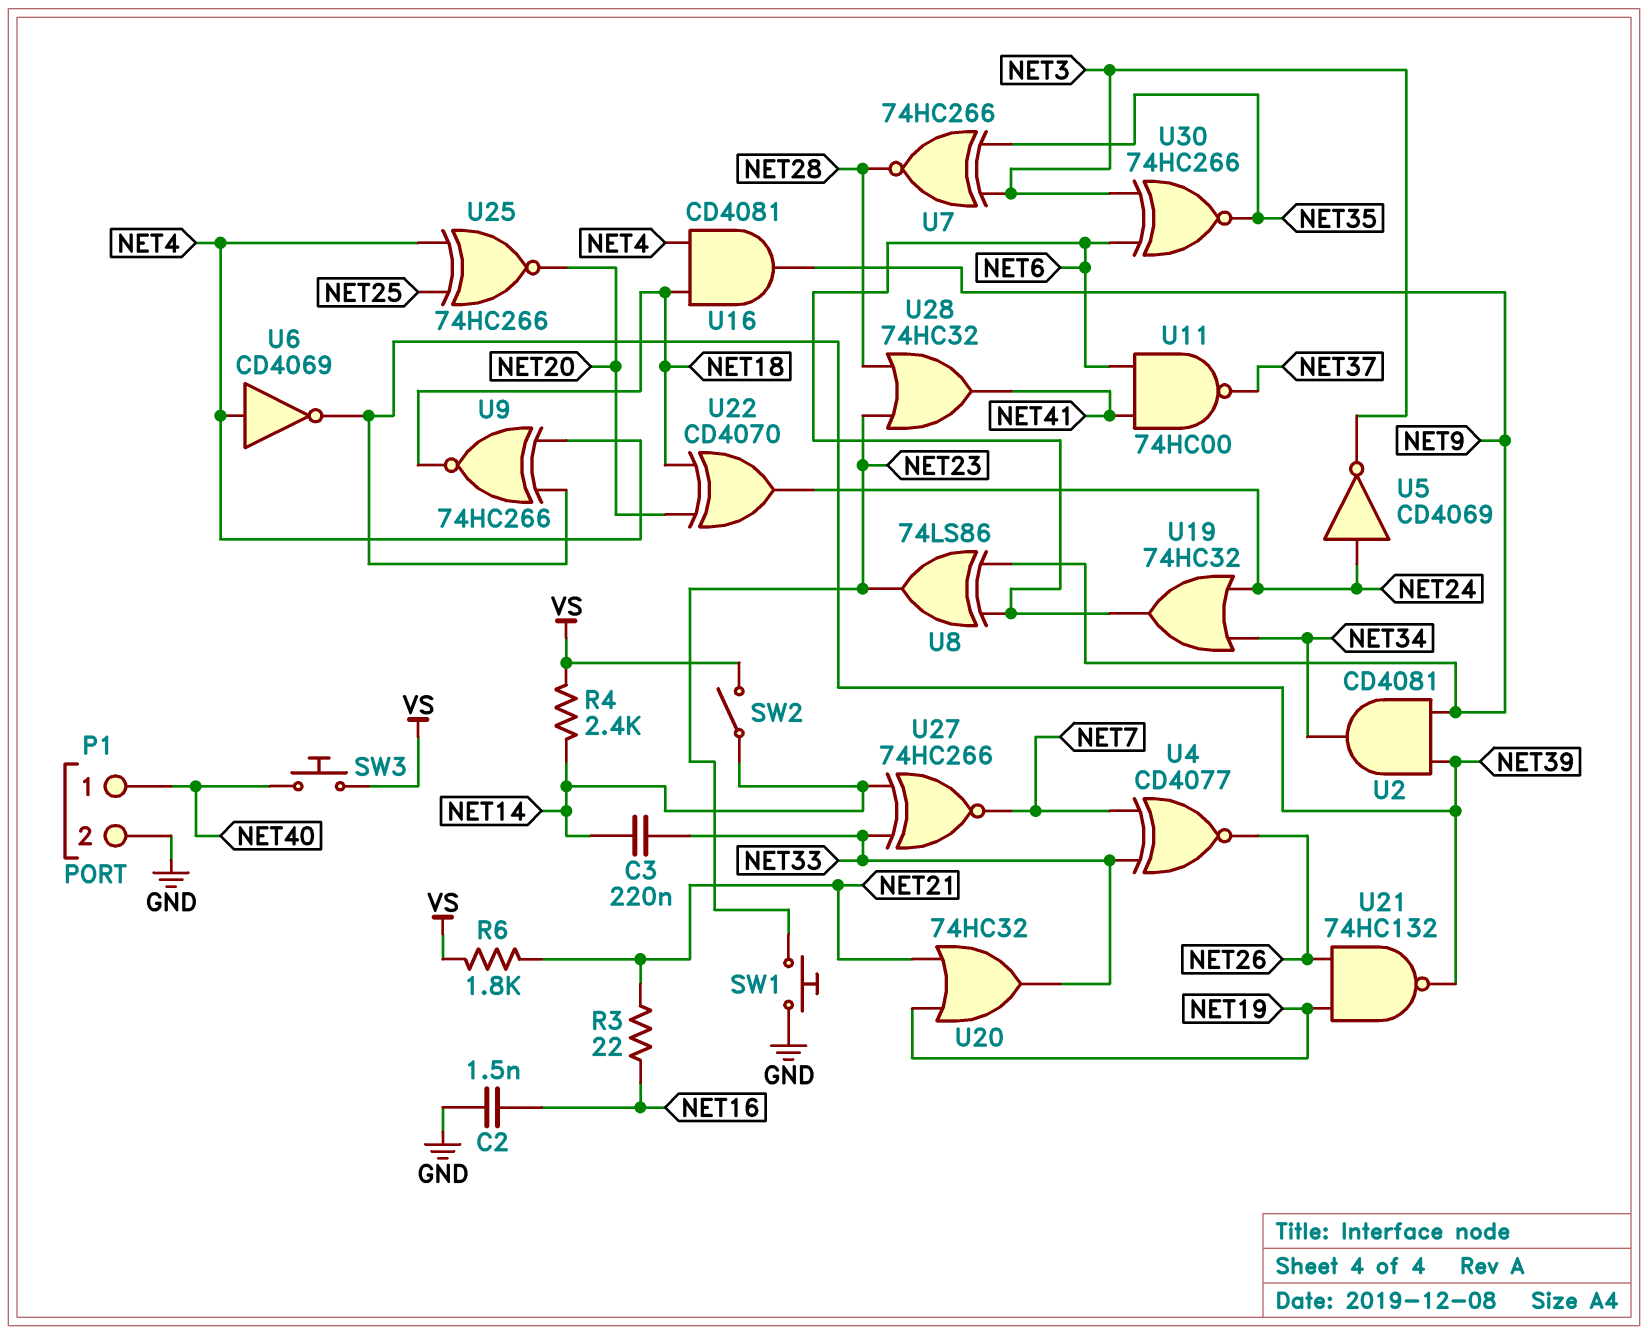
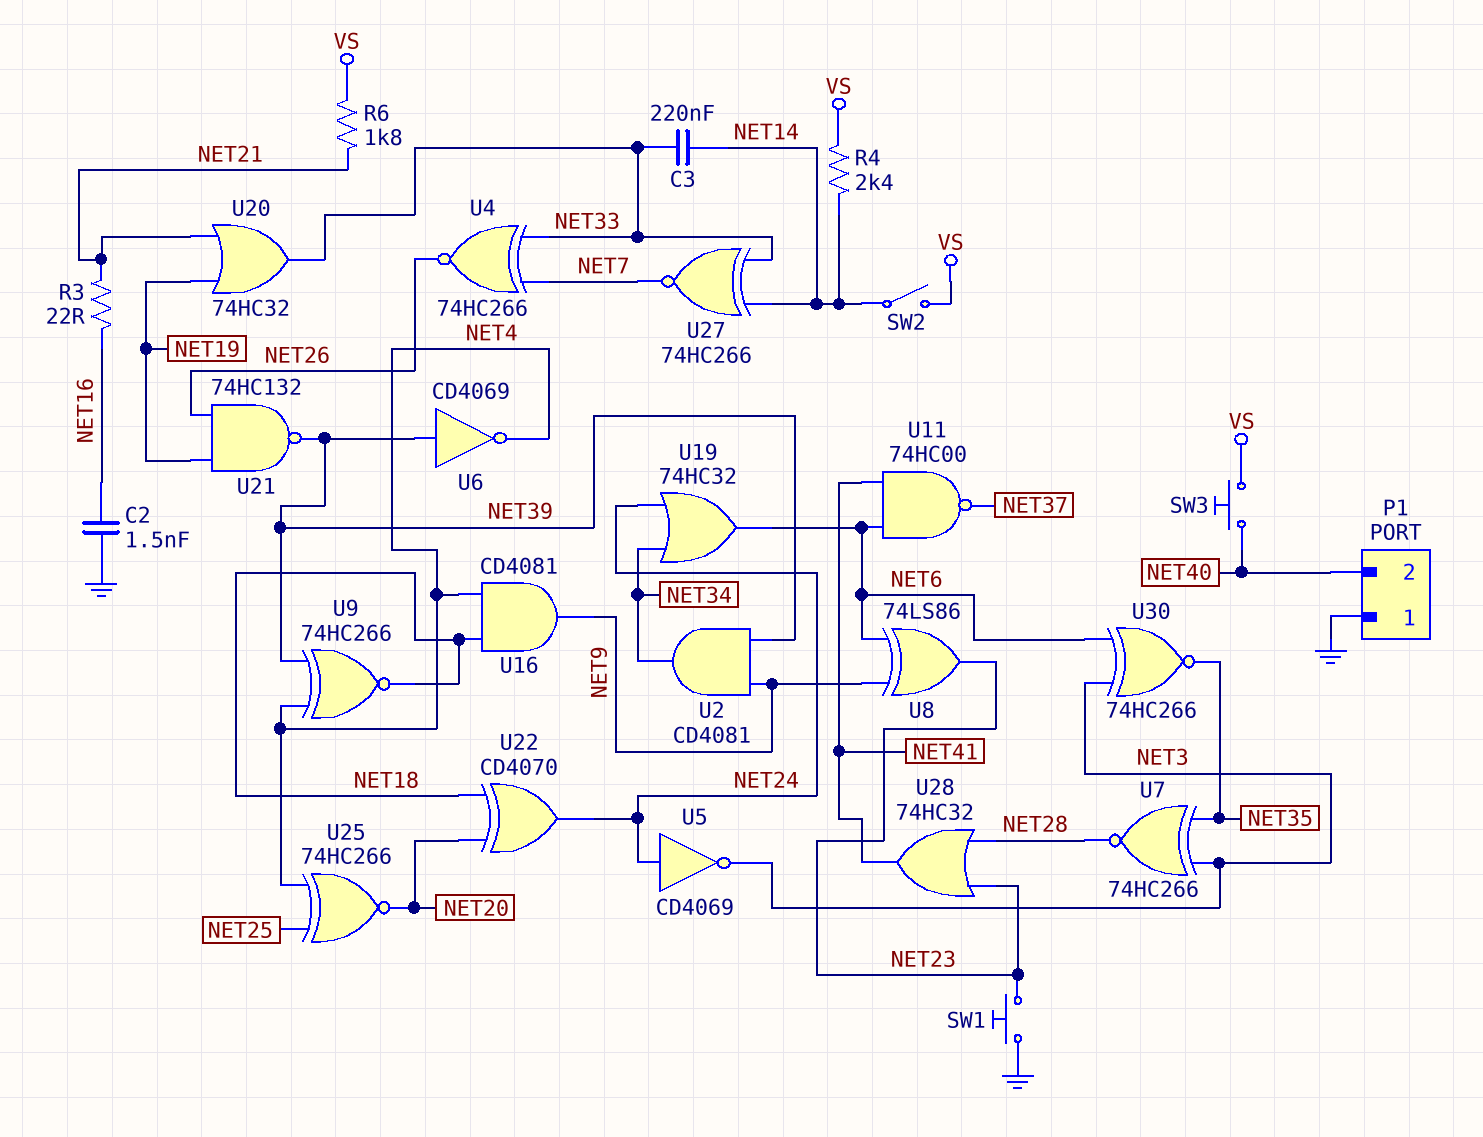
P1 pin 1: NET40 -> GND
P1 pin 2: GND -> NET40
U4: XNOR CD4077 (in NET7, in NET33, out NET26) -> XNOR 74HC266 (in NET7, in NET33, out NET26)
U6: NOT CD4069 (in NET4, out NET39) -> NOT CD4069 (in NET39, out NET4)

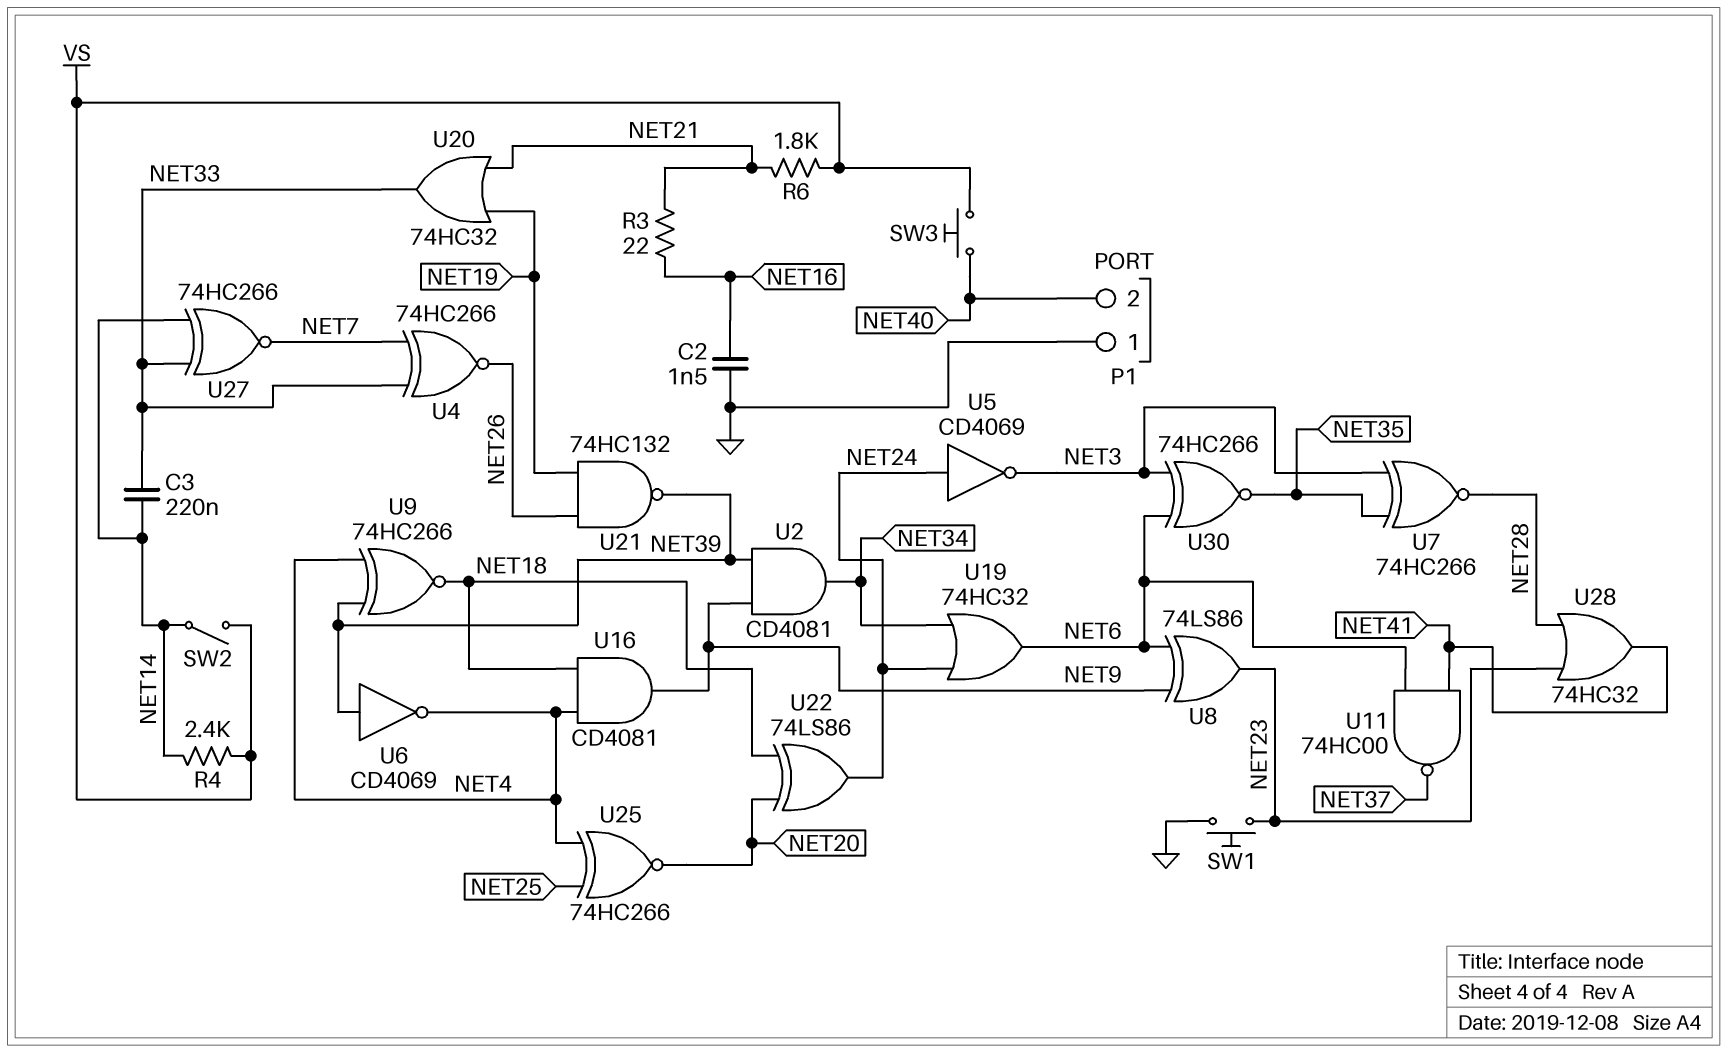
U22: XOR CD4070 (in NET18, in NET20, out NET24) -> XOR 74LS86 (in NET18, in NET20, out NET24)

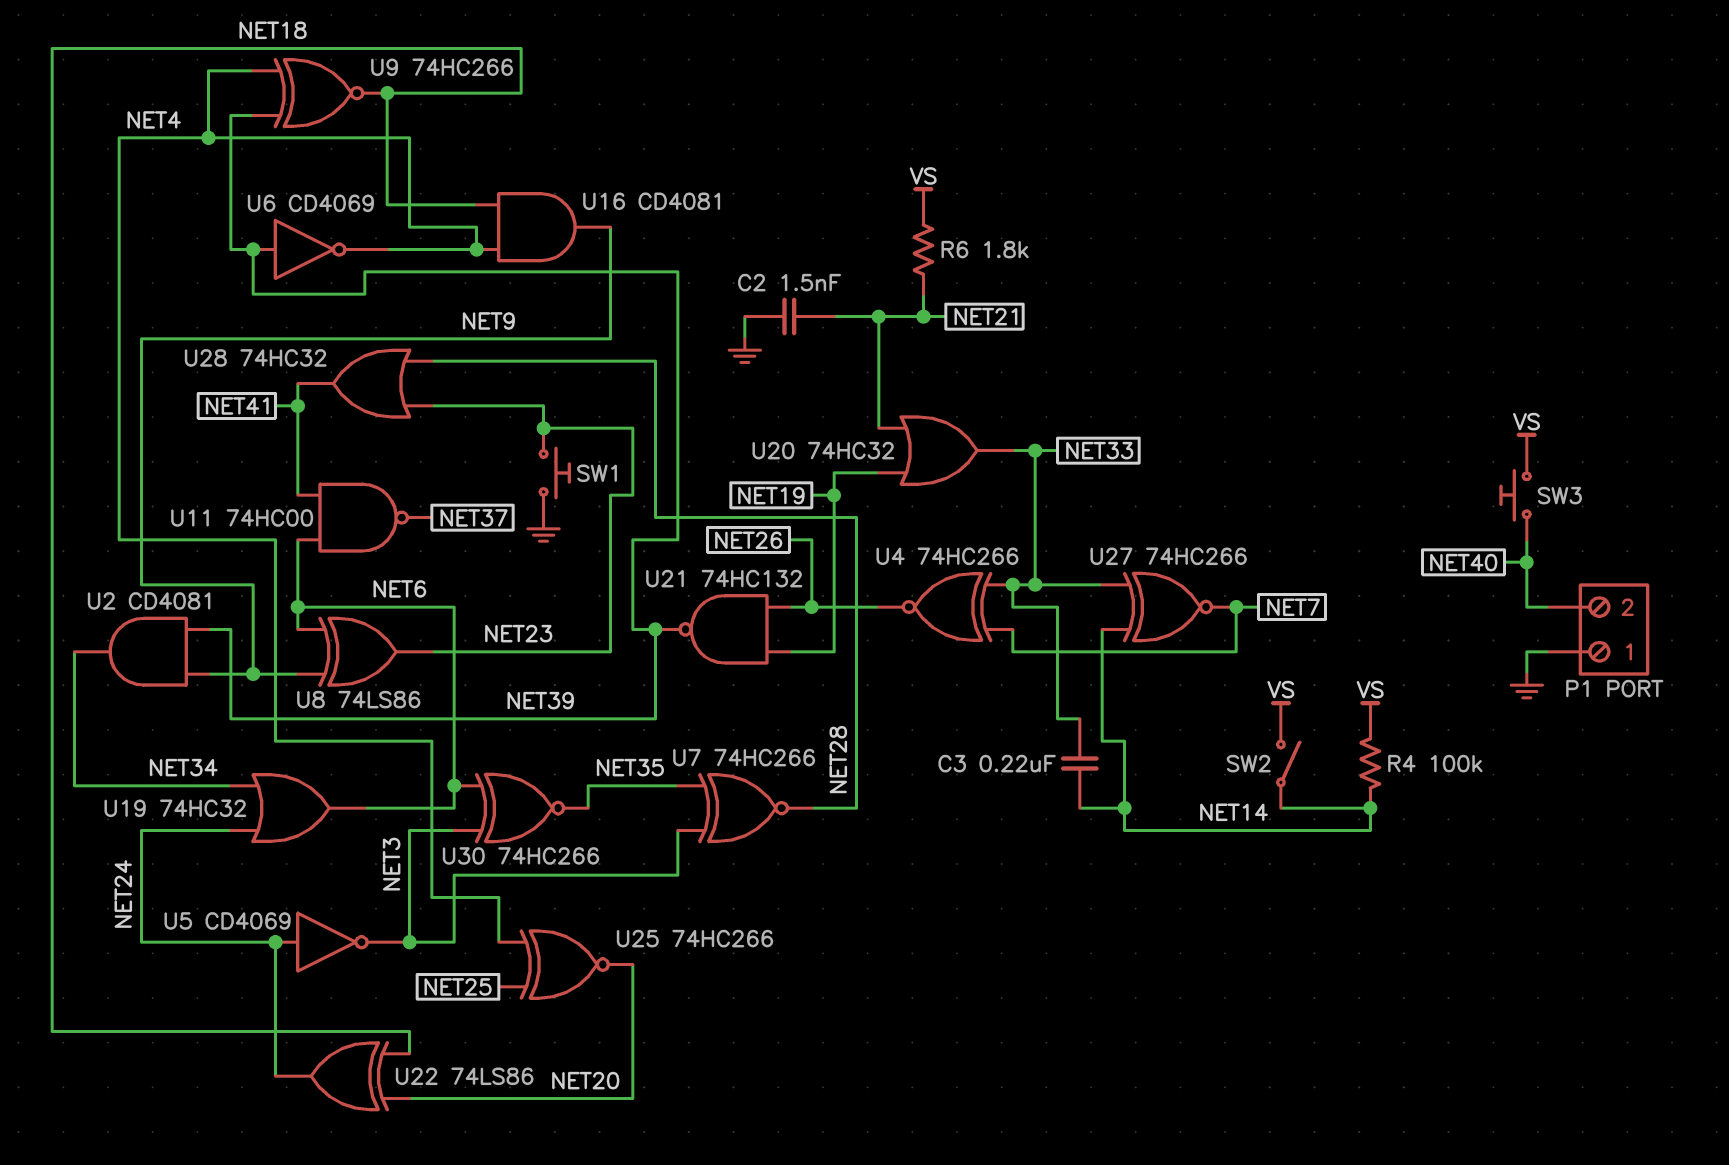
C2: 1.5nF (GND, NET16) -> 1.5nF (GND, NET21)
R3: 22 (NET16, NET21) -> none
R4: 2.4k (NET14, VS) -> 100k (NET14, VS)

